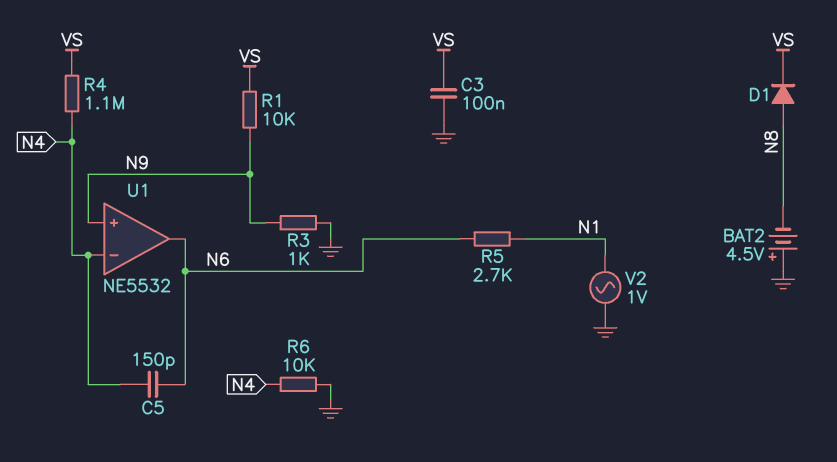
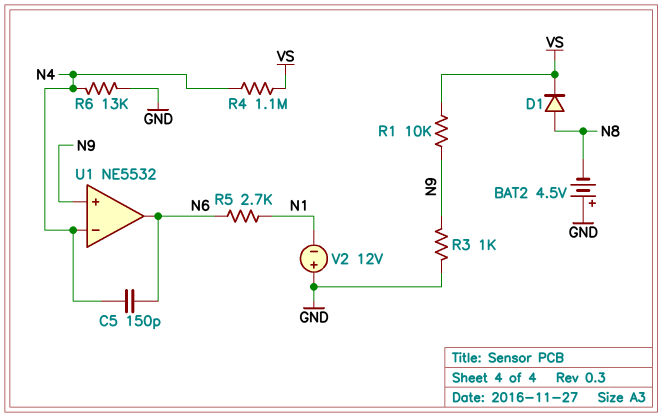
C3: 100nF (GND, VS) -> none
R6: 10k (GND, N4) -> 13k (GND, N4)
V2: AC 1V (GND, N1) -> 12V (plus GND, minus N1)

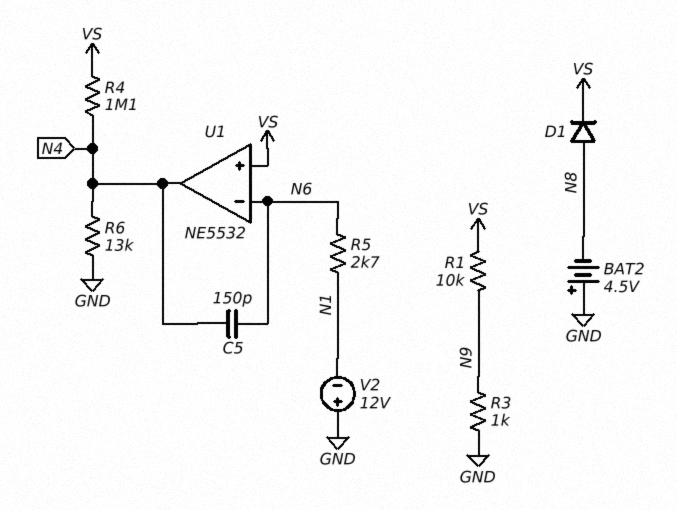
U1 pin in+: N9 -> VS
U1 pin in-: N4 -> N6
U1 pin out: N6 -> N4

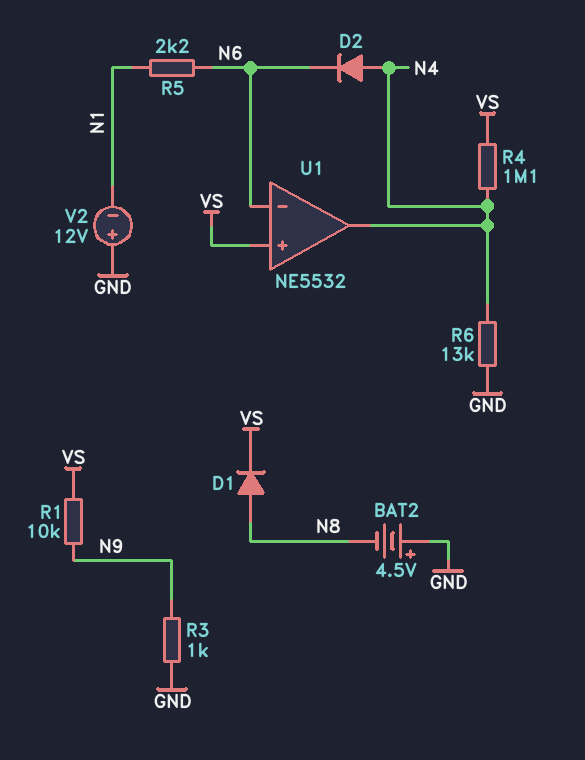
C5: 150pF (N4, N6) -> none
D2: none -> diode (A N4, K N6)
R5: 2.7k (N1, N6) -> 2.2k (N1, N6)

